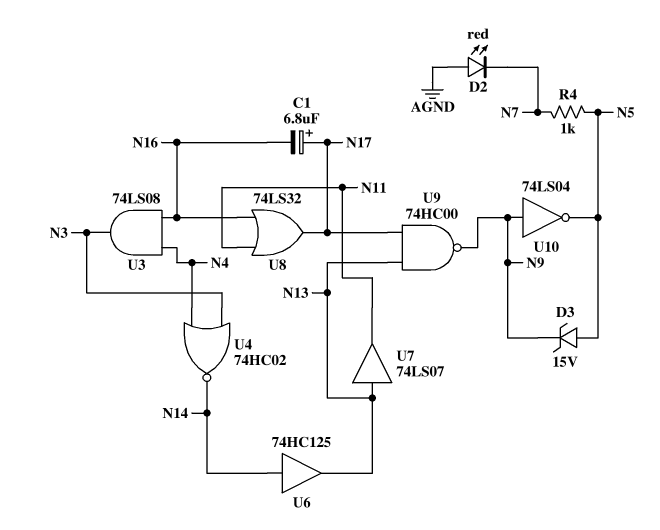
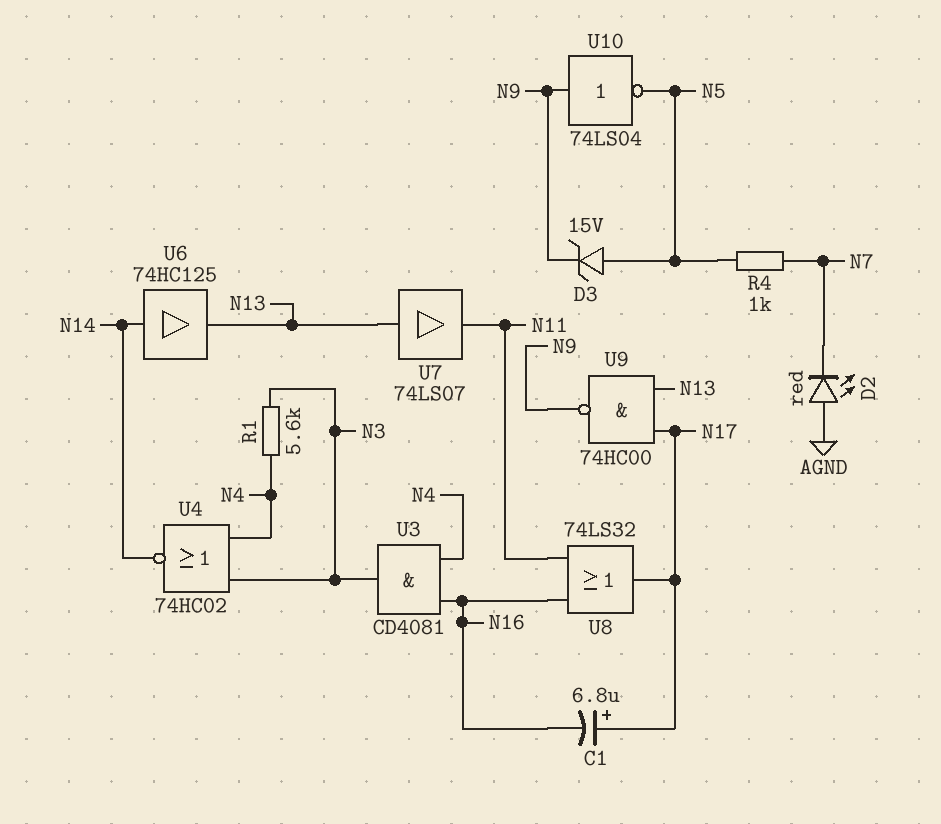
R1: none -> 5.6k (N3, N4)
U3: AND 74LS08 (in N4, in N16, out N3) -> AND CD4081 (in N4, in N16, out N3)

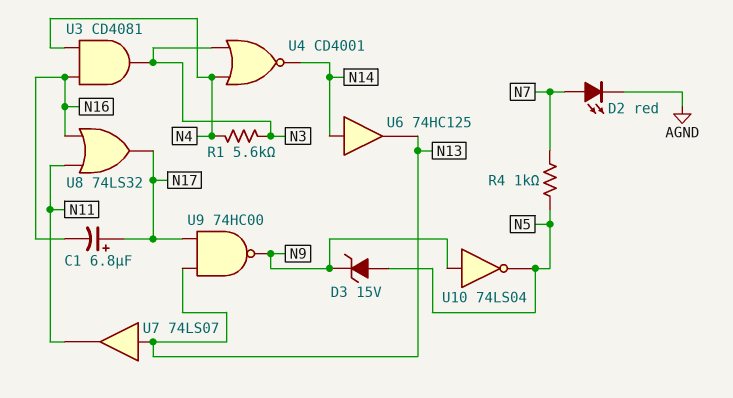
D2: LED red (A AGND, K N7) -> LED red (A N7, K AGND)
U4: NOR 74HC02 (in N3, in N4, out N14) -> NOR CD4001 (in N3, in N4, out N14)

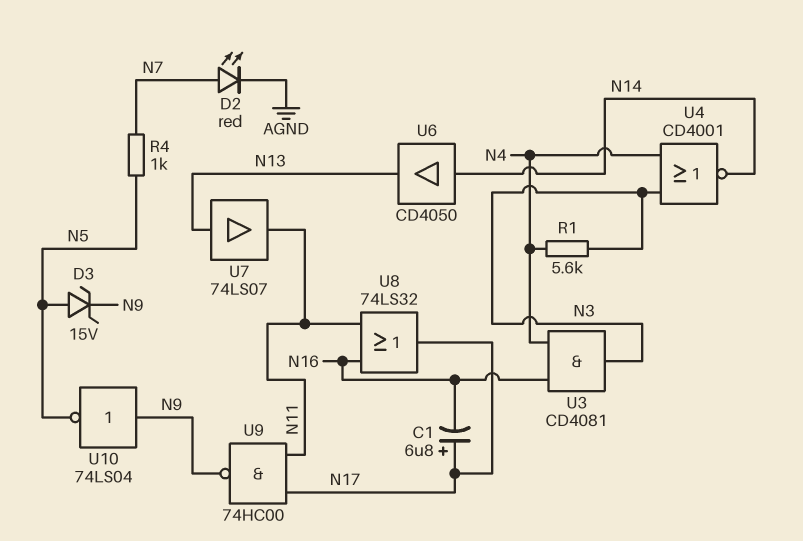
U6: buffer 74HC125 (in N14, out N13) -> buffer CD4050 (in N14, out N13)
U9: NAND 74HC00 (in N13, in N17, out N9) -> NAND 74HC00 (in N11, in N17, out N9)

